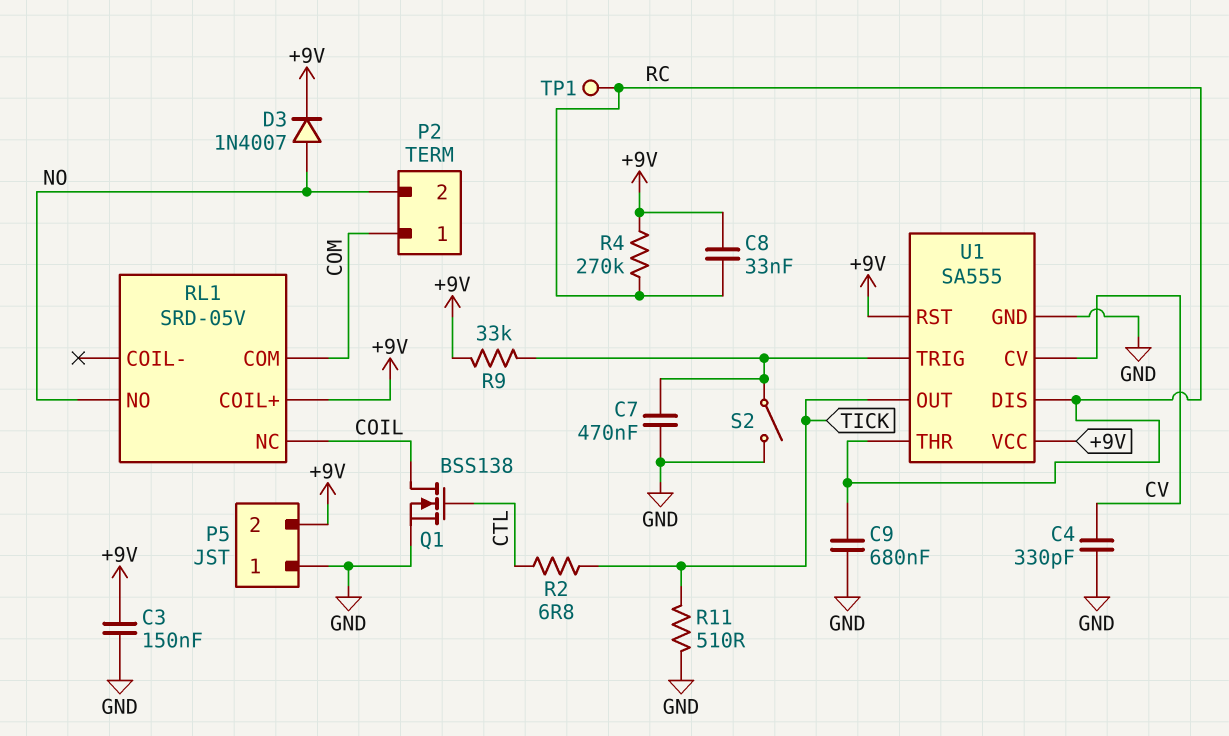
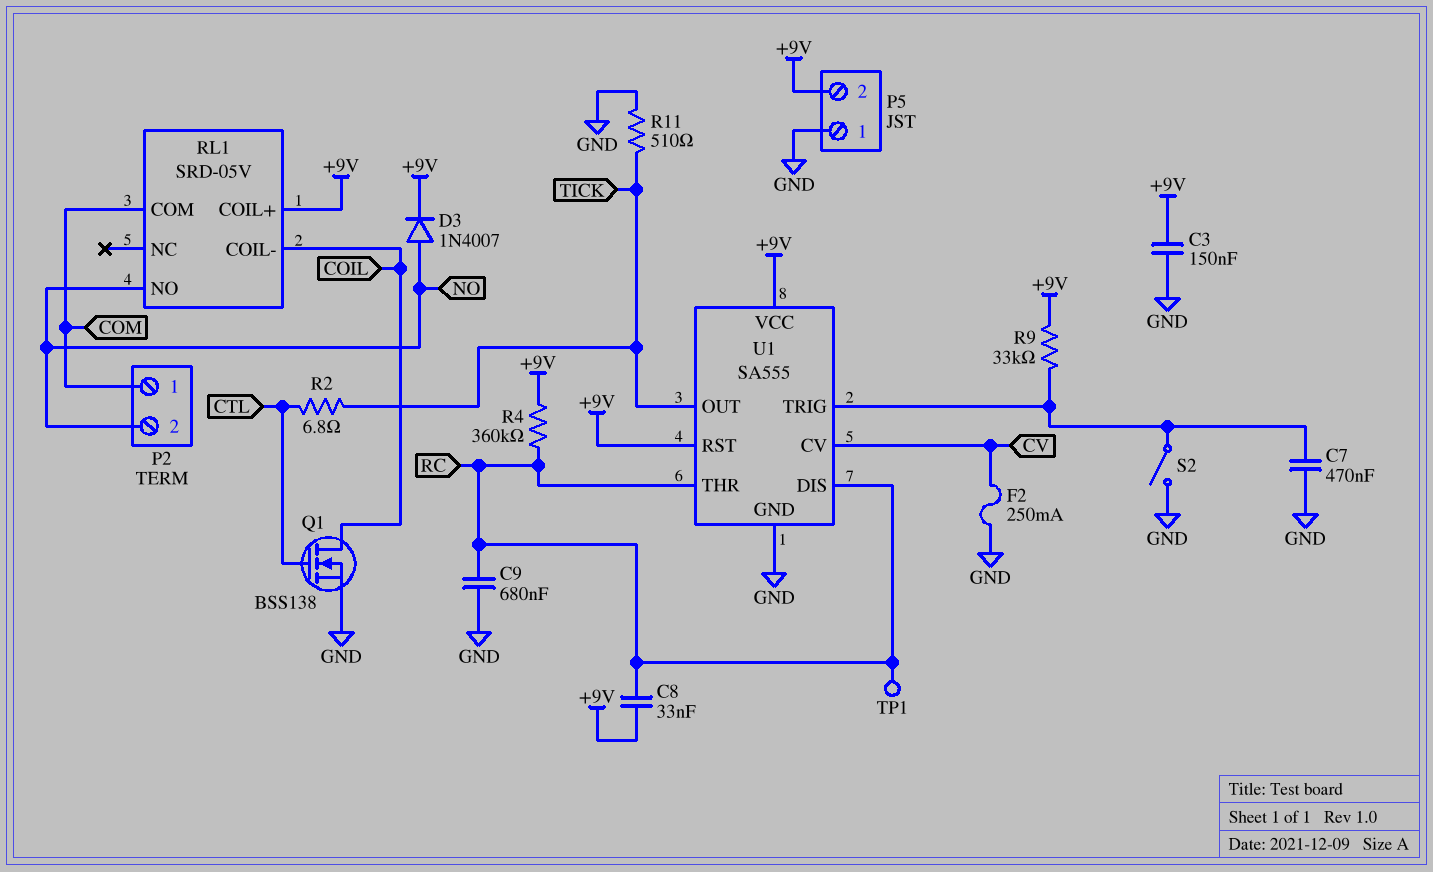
C4: 330pF (CV, GND) -> none
F2: none -> 250mA (CV, GND)
R4: 270k (+9V, RC) -> 360k (+9V, RC)
RL1 pin COIL-: none -> COIL
RL1 pin NC: COIL -> none

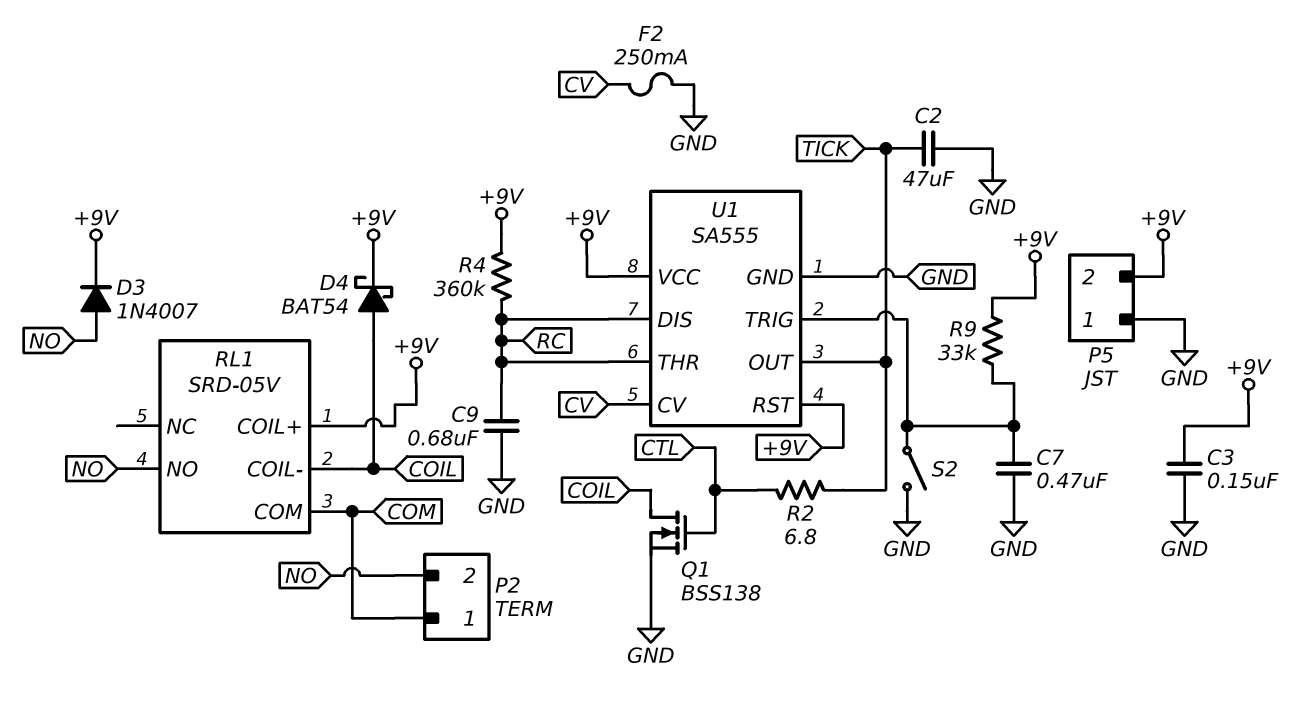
C2: none -> 47uF (GND, TICK)
C8: 33nF (+9V, RC) -> none
D4: none -> schottky BAT54 (A COIL, K +9V)
R11: 510 (GND, TICK) -> none
TP1: test point (RC) -> none

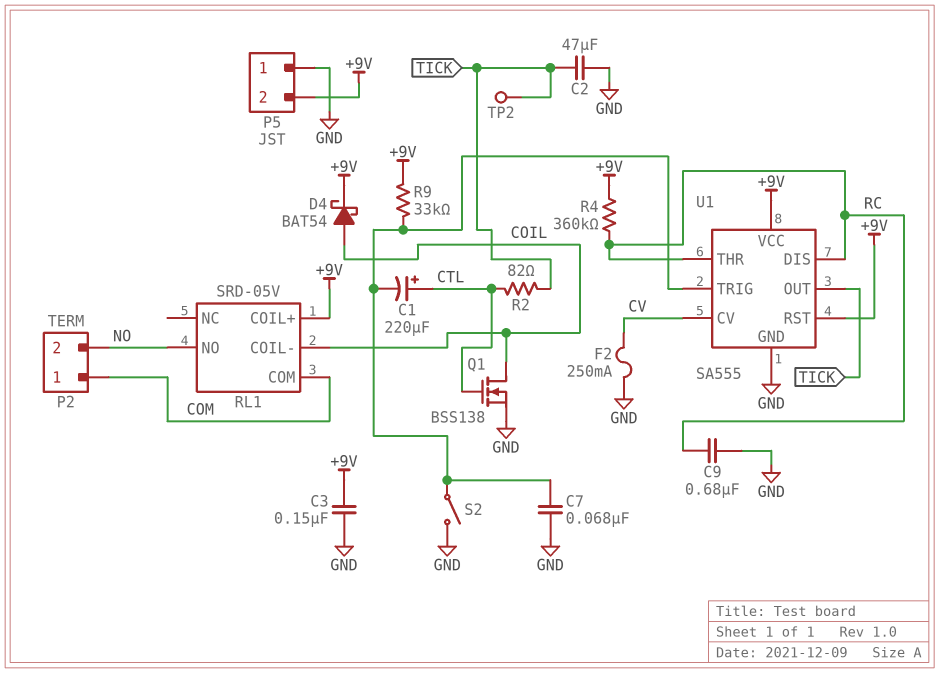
C1: none -> 220uF (plus CTL, minus U1/TRIG)
C7: 470nF (GND, U1/TRIG) -> 68nF (GND, U1/TRIG)
D3: diode 1N4007 (A NO, K +9V) -> none
R2: 6.8 (CTL, TICK) -> 82 (CTL, TICK)
TP2: none -> test point (TICK)

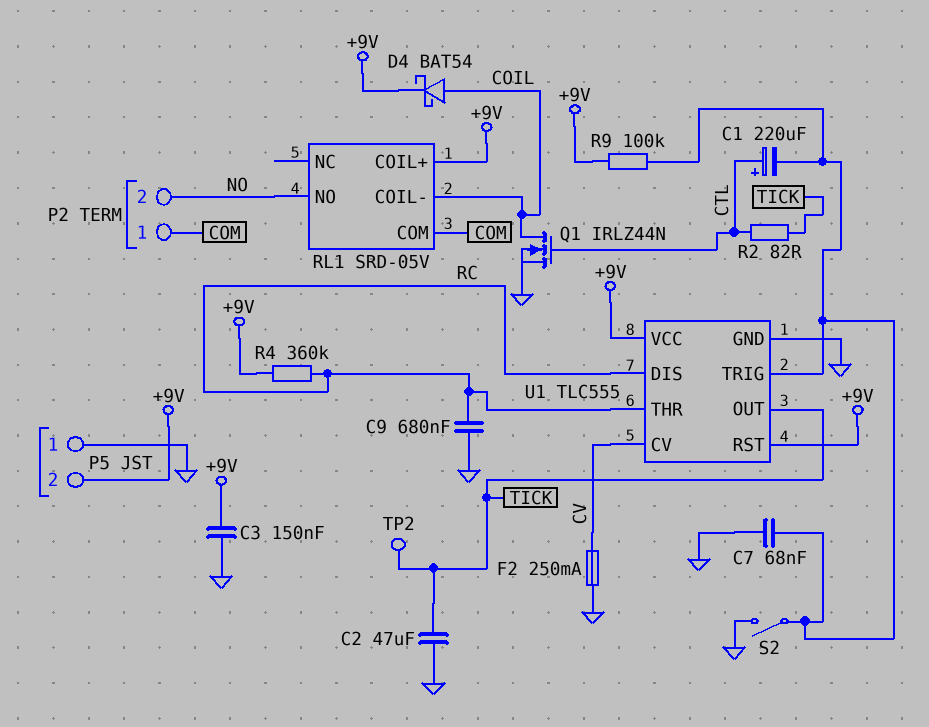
Q1: NMOS BSS138 (G CTL, D COIL, S GND) -> NMOS IRLZ44N (G CTL, D COIL, S GND)
R9: 33k (+9V, U1/TRIG) -> 100k (+9V, U1/TRIG)
U1: SA555 -> TLC555

